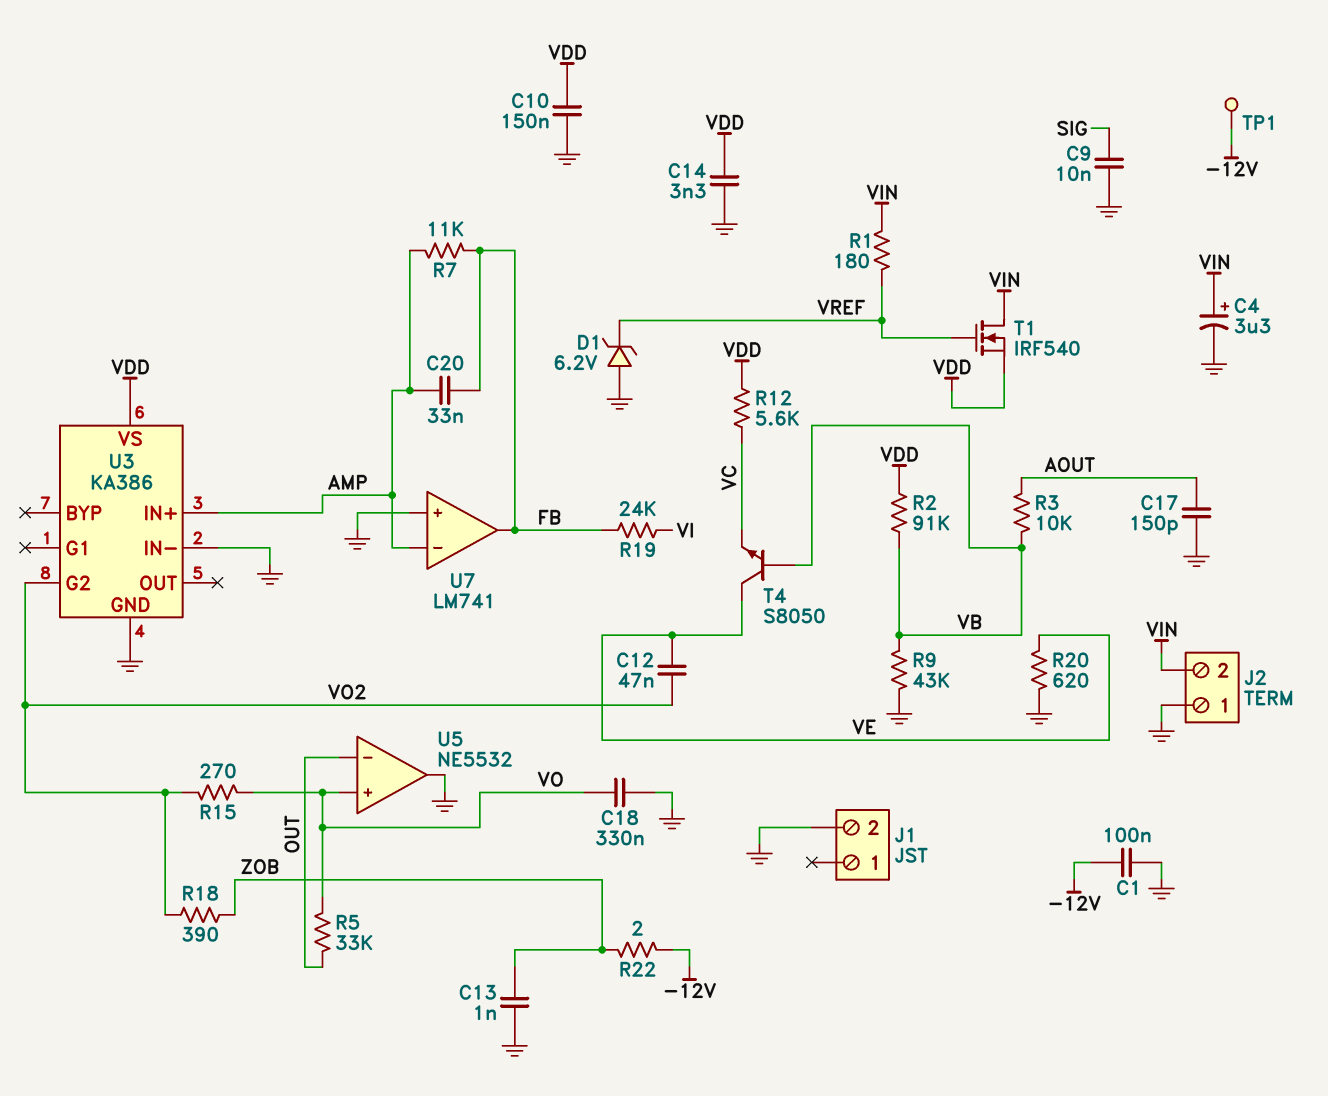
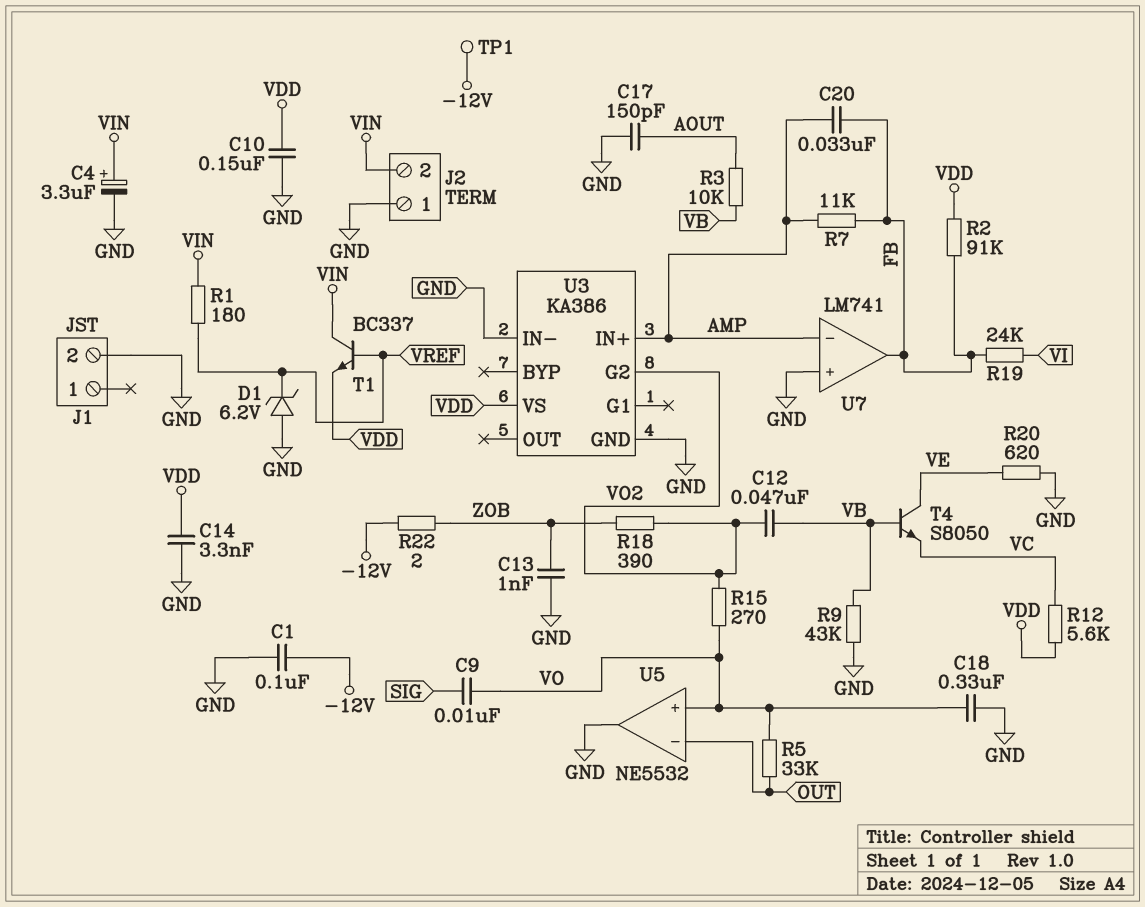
C9: 10nF (GND, SIG) -> 10nF (SIG, VO)
C12: 47nF (VE, VO2) -> 47nF (VB, VO2)
R2: 91k (VB, VDD) -> 91k (FB, VDD)
T1: NMOS IRF540 (G VREF, D VIN, S VDD) -> NPN BC337 (B VREF, C VIN, E VDD)

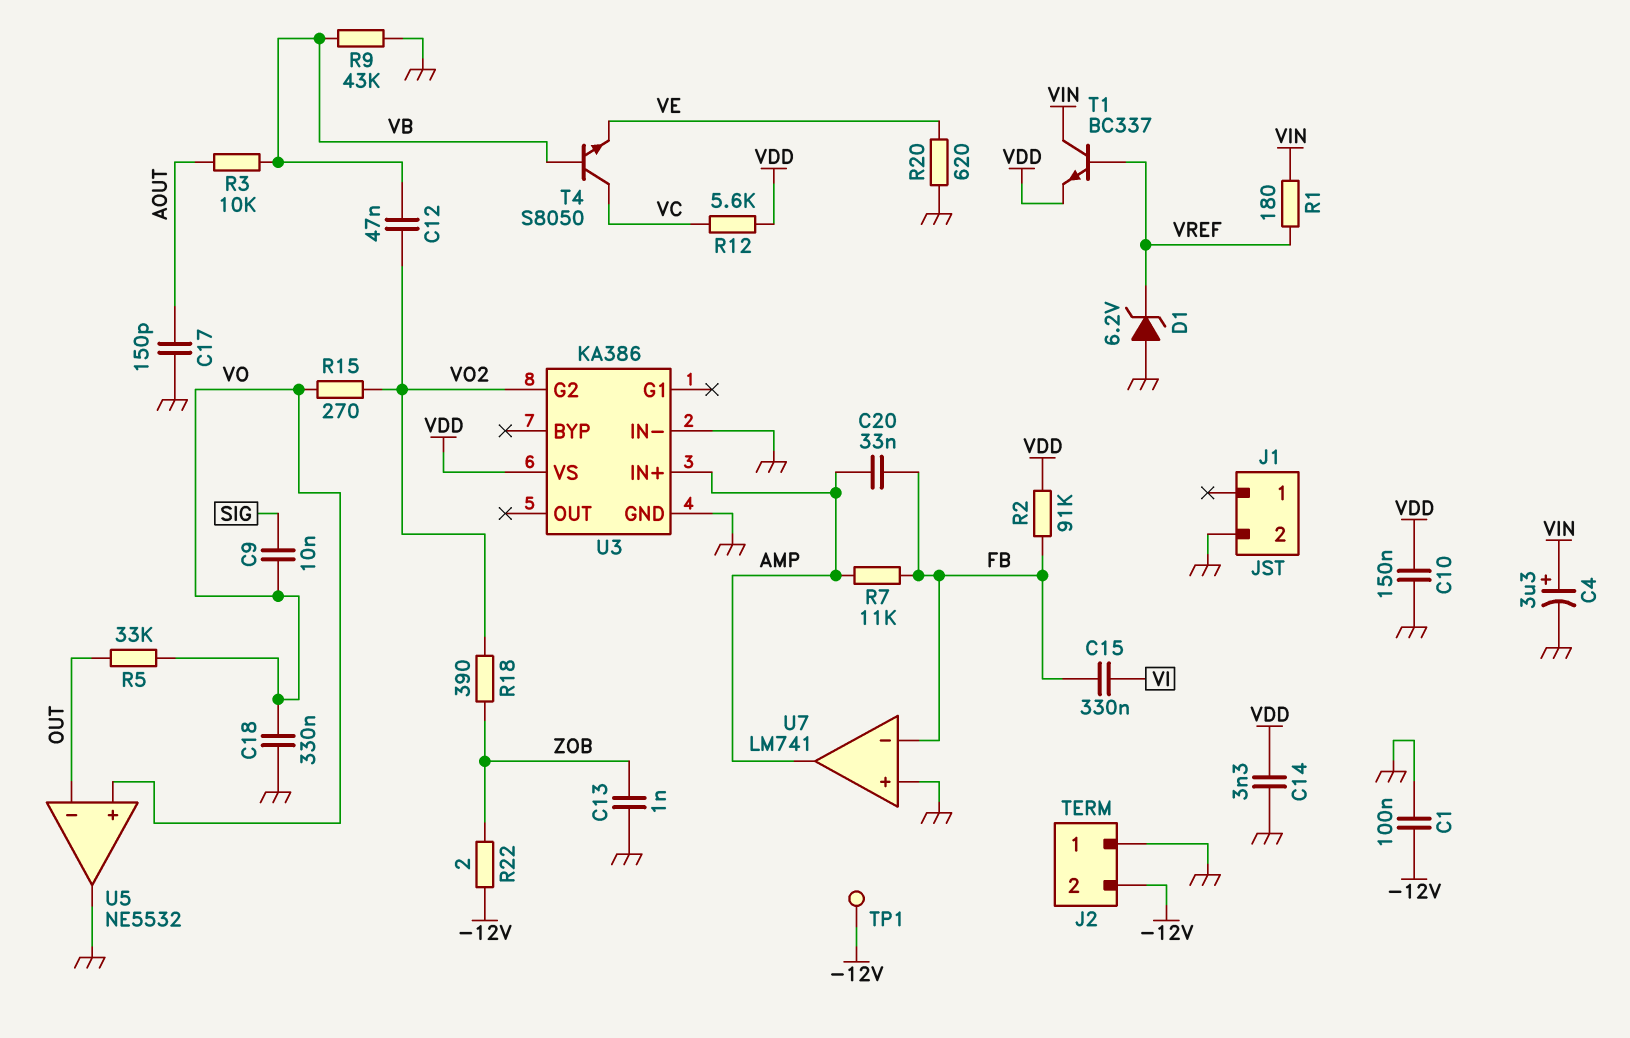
C15: none -> 330nF (FB, VI)
J2 pin 2: VIN -> -12V
R19: 24k (FB, VI) -> none
T4: NPN S8050 (B VB, C VE, E VC) -> NPN S8050 (B VB, C VC, E VE)
U7 pin in-: AMP -> FB
U7 pin out: FB -> AMP

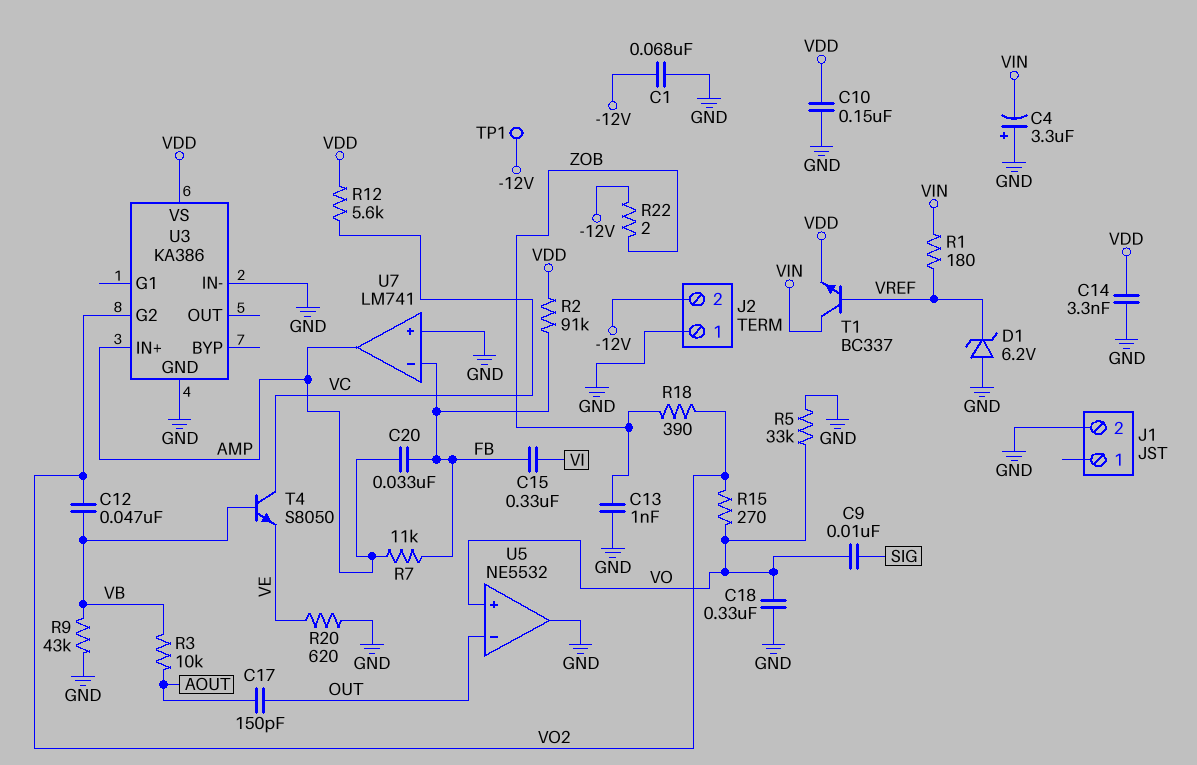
C1: 100nF (-12V, GND) -> 68nF (-12V, GND)
C4: 3.3uF (plus VIN, minus GND) -> 3.3uF (plus GND, minus VIN)
C17: 150pF (AOUT, GND) -> 150pF (AOUT, OUT)
R5: 33k (OUT, VO) -> 33k (GND, VO)

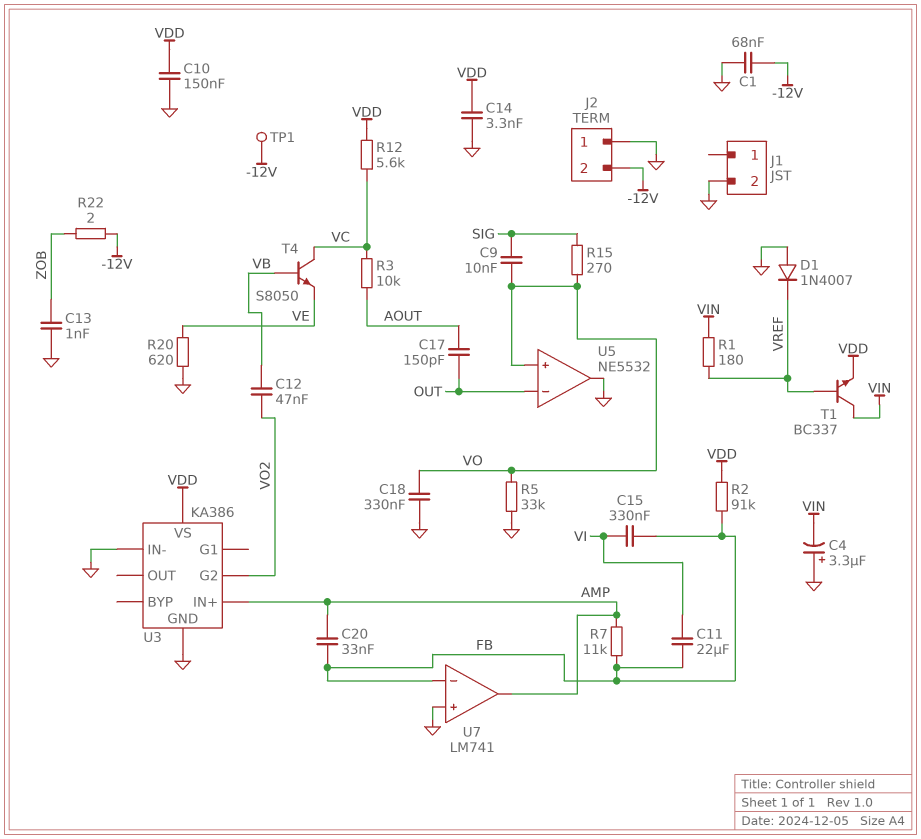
C11: none -> 22uF (FB, VI)
D1: zener 6.2V (A GND, K VREF) -> diode 1N4007 (A GND, K VREF)
R3: 10k (AOUT, VB) -> 10k (AOUT, VC)
R9: 43k (GND, VB) -> none
R15: 270 (VO, VO2) -> 270 (SIG, VO)
R18: 390 (VO2, ZOB) -> none

